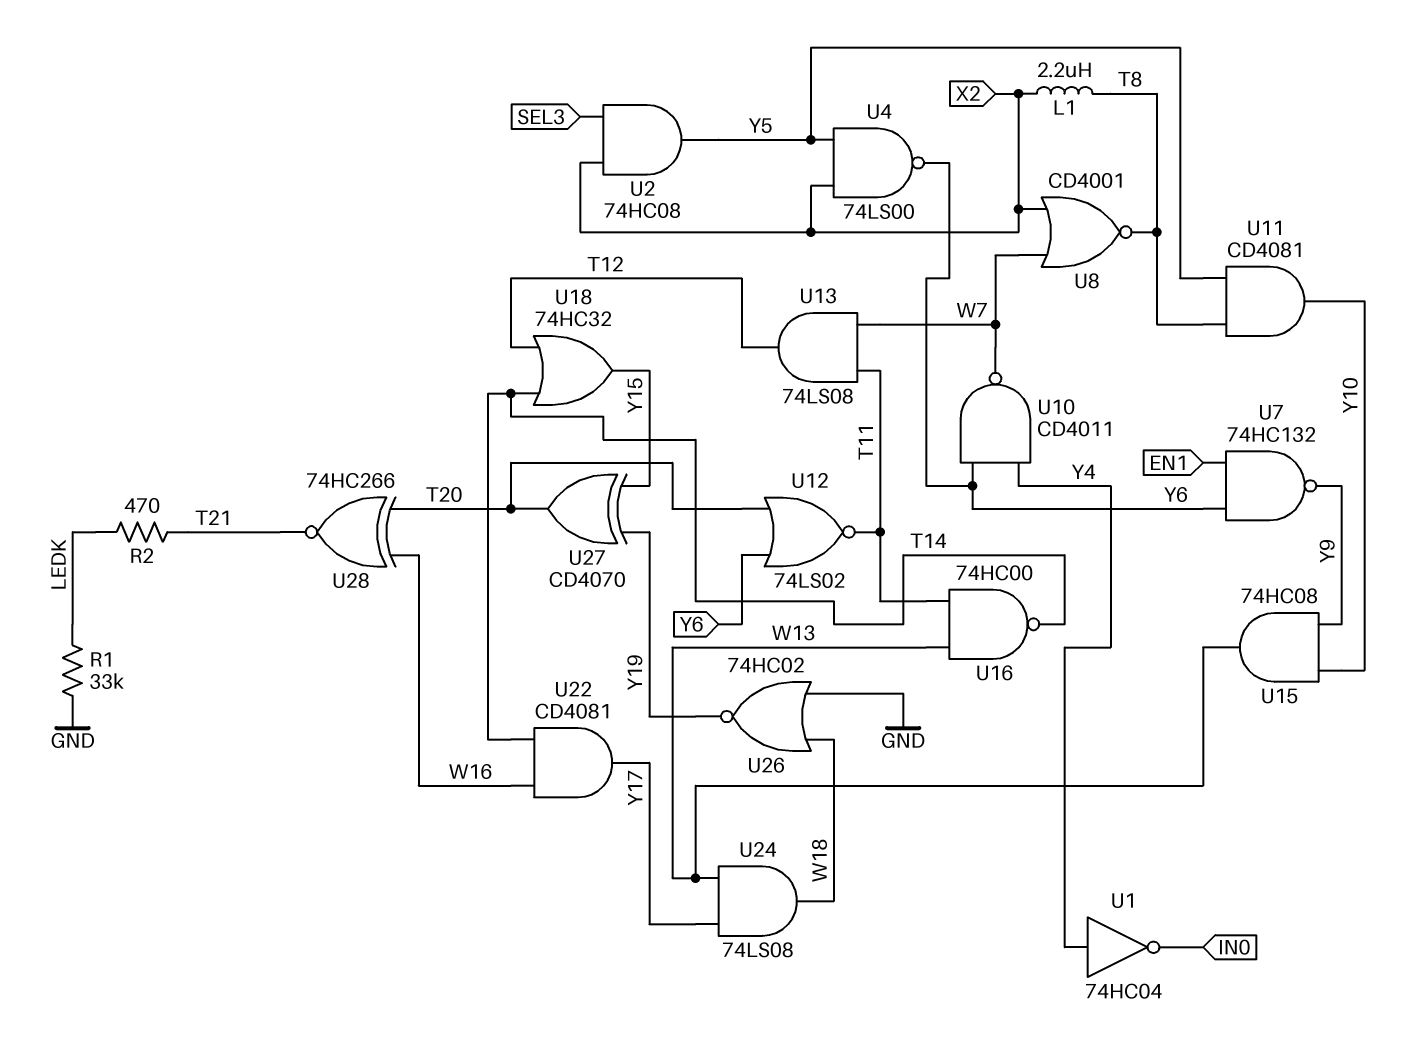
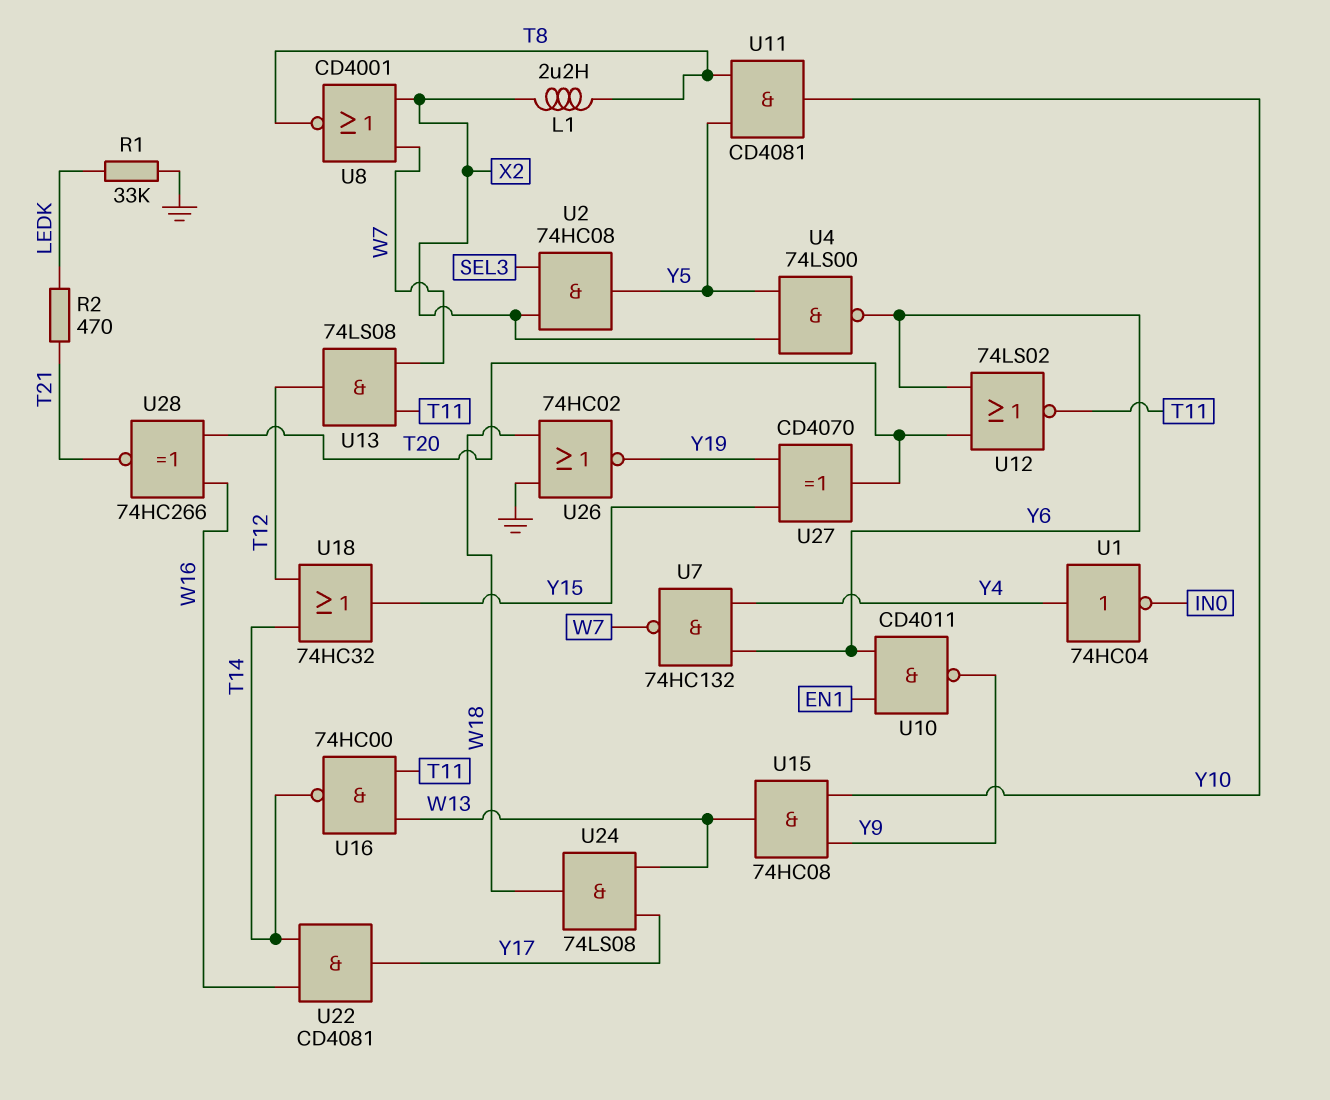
U7: NAND 74HC132 (in EN1, in Y6, out Y9) -> NAND 74HC132 (in Y4, in Y6, out W7)
U10: NAND CD4011 (in Y4, in Y6, out W7) -> NAND CD4011 (in EN1, in Y6, out Y9)

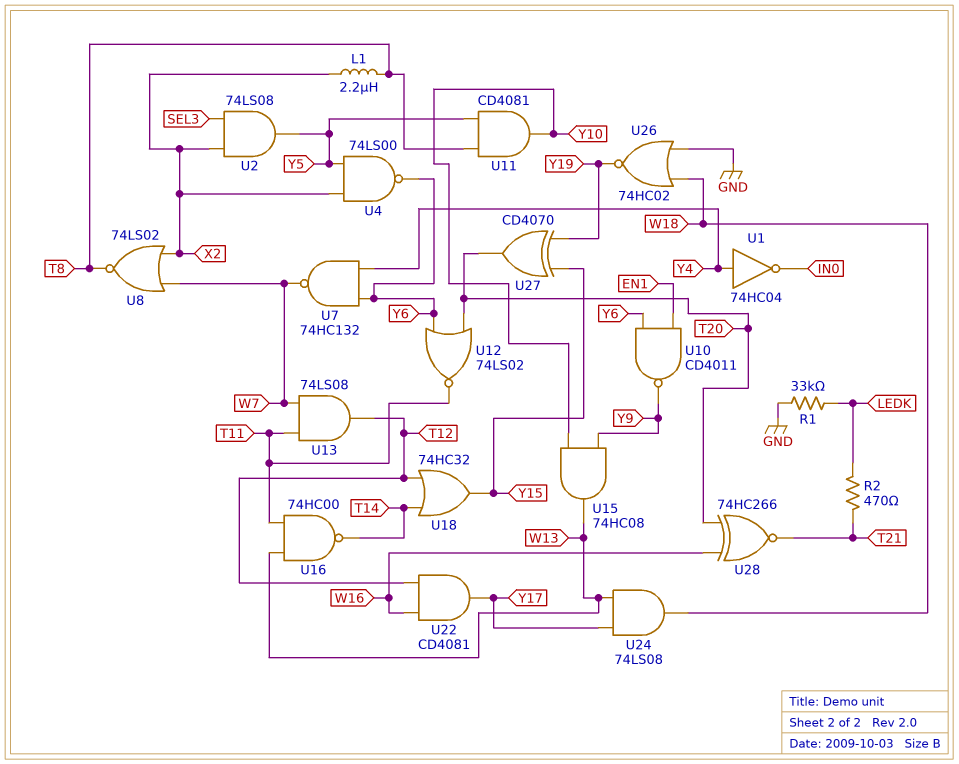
U2: AND 74HC08 (in SEL3, in X2, out Y5) -> AND 74LS08 (in SEL3, in X2, out Y5)
U8: NOR CD4001 (in W7, in X2, out T8) -> NOR 74LS02 (in W7, in X2, out T8)
U22: AND CD4081 (in T14, in W16, out Y17) -> AND CD4081 (in T12, in W16, out Y17)

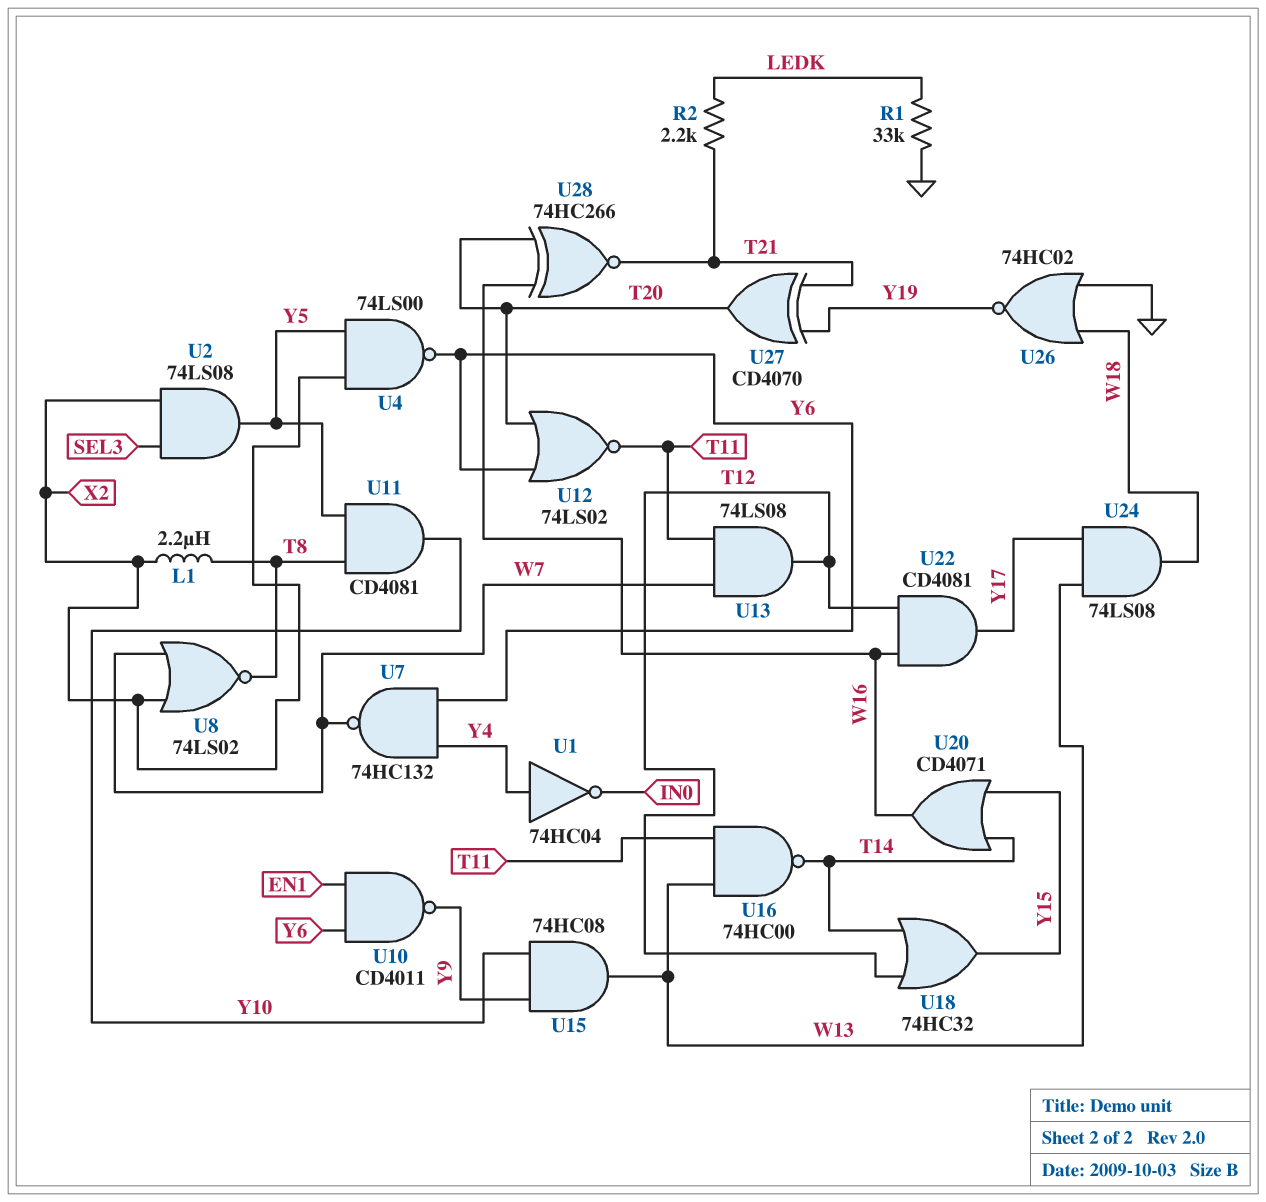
R2: 470 (LEDK, T21) -> 2.2k (LEDK, T21)
U20: none -> OR CD4071 (in T14, in Y15, out W16)
U27: XOR CD4070 (in Y15, in Y19, out T20) -> XOR CD4070 (in T21, in Y19, out T20)

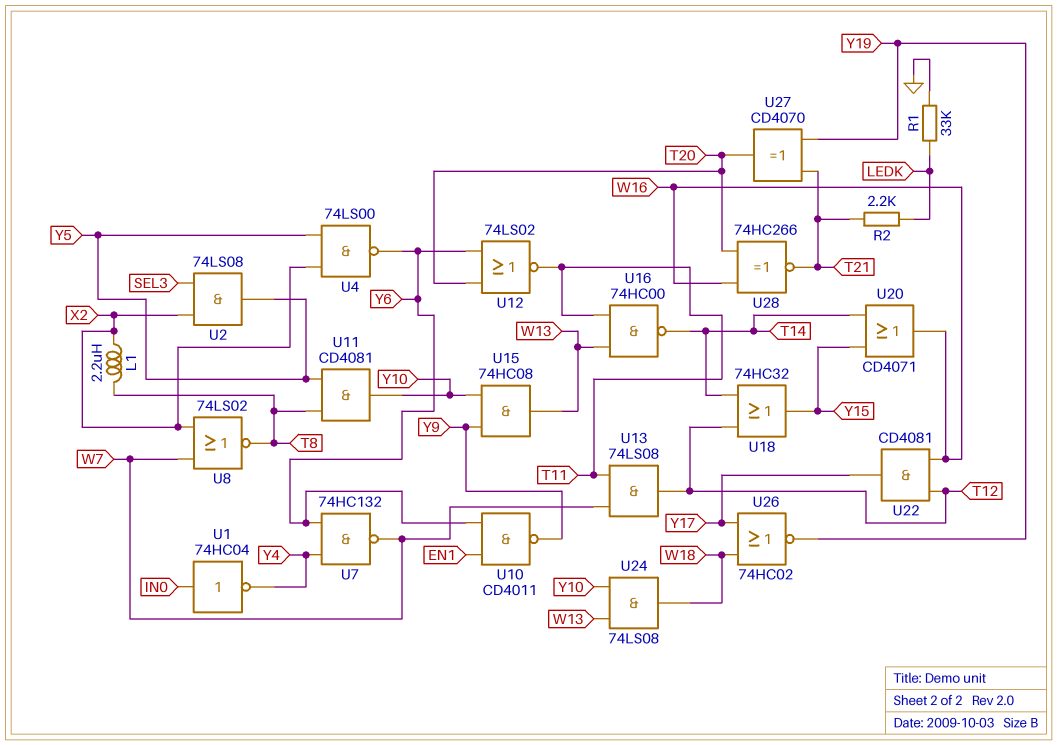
U1: NOT 74HC04 (in Y4, out IN0) -> NOT 74HC04 (in IN0, out Y4)
U24: AND 74LS08 (in W13, in Y17, out W18) -> AND 74LS08 (in W13, in Y10, out W18)
U26: NOR 74HC02 (in GND, in W18, out Y19) -> NOR 74HC02 (in W18, in Y17, out Y19)

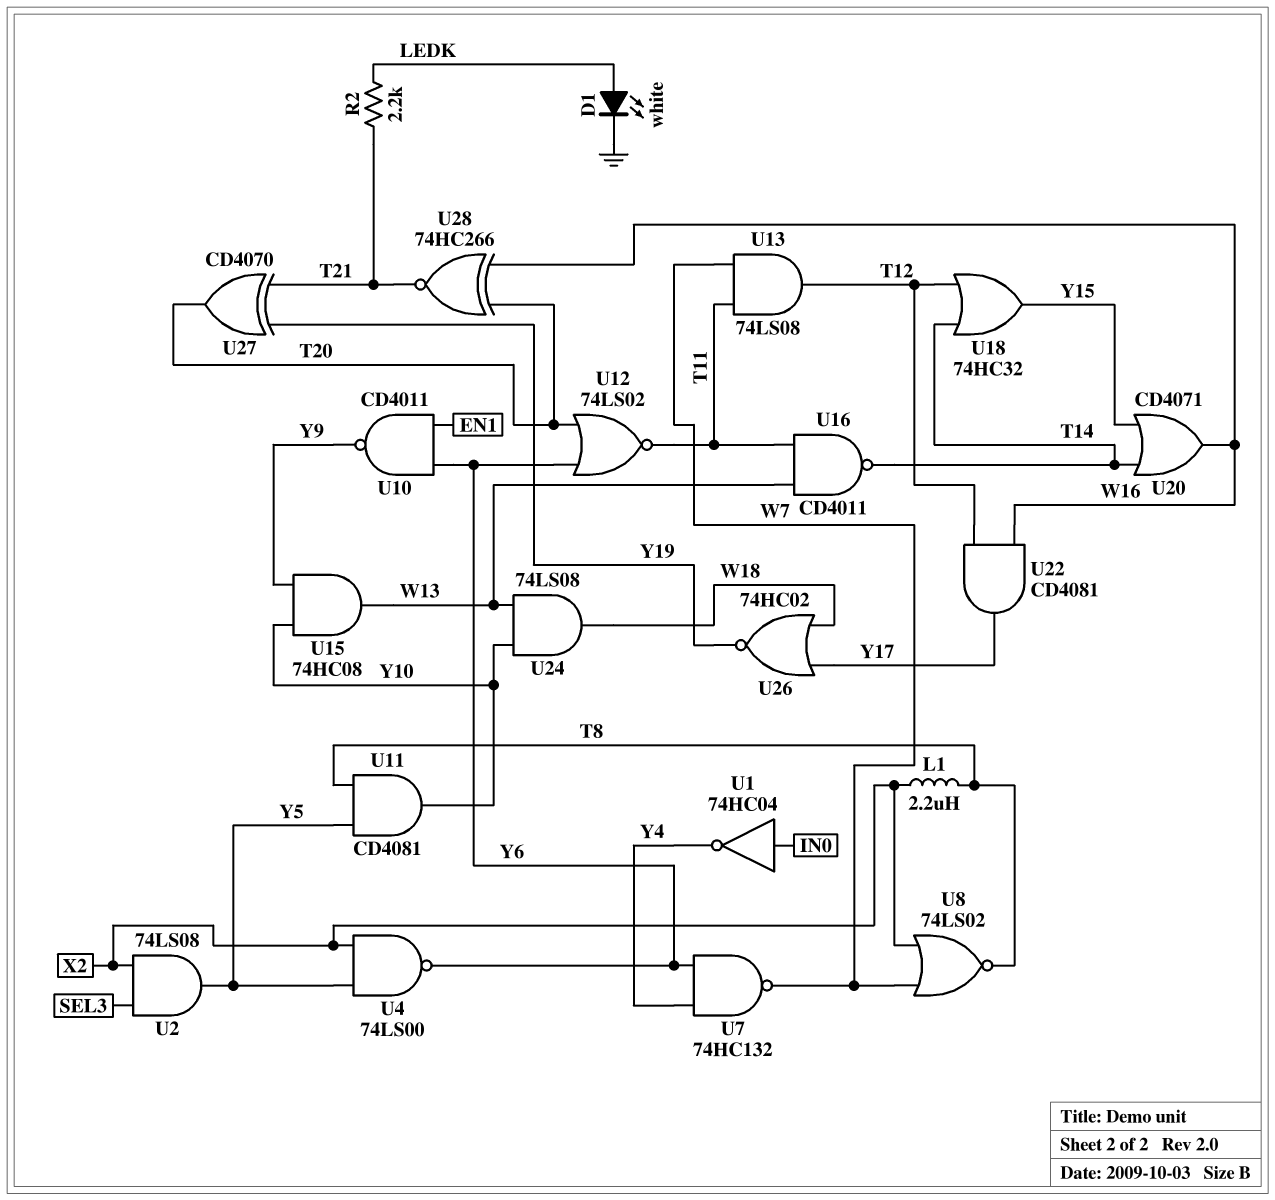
D1: none -> LED white (A LEDK, K GND)
R1: 33k (GND, LEDK) -> none
U16: NAND 74HC00 (in T11, in W13, out T14) -> NAND CD4011 (in T11, in W13, out T14)

